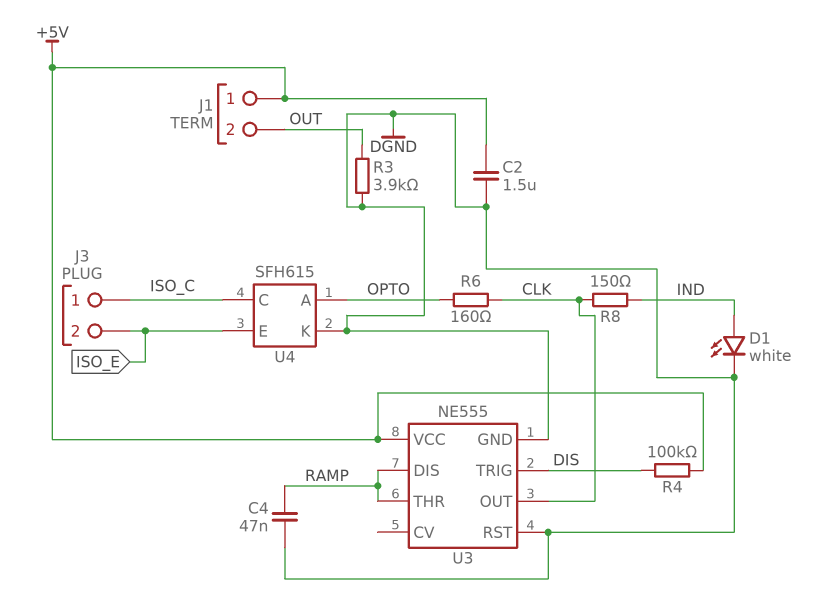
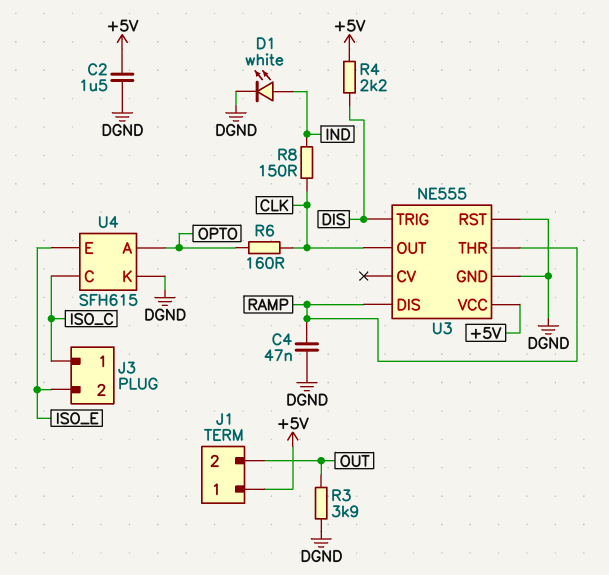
R4: 100k (+5V, DIS) -> 2.2k (+5V, DIS)

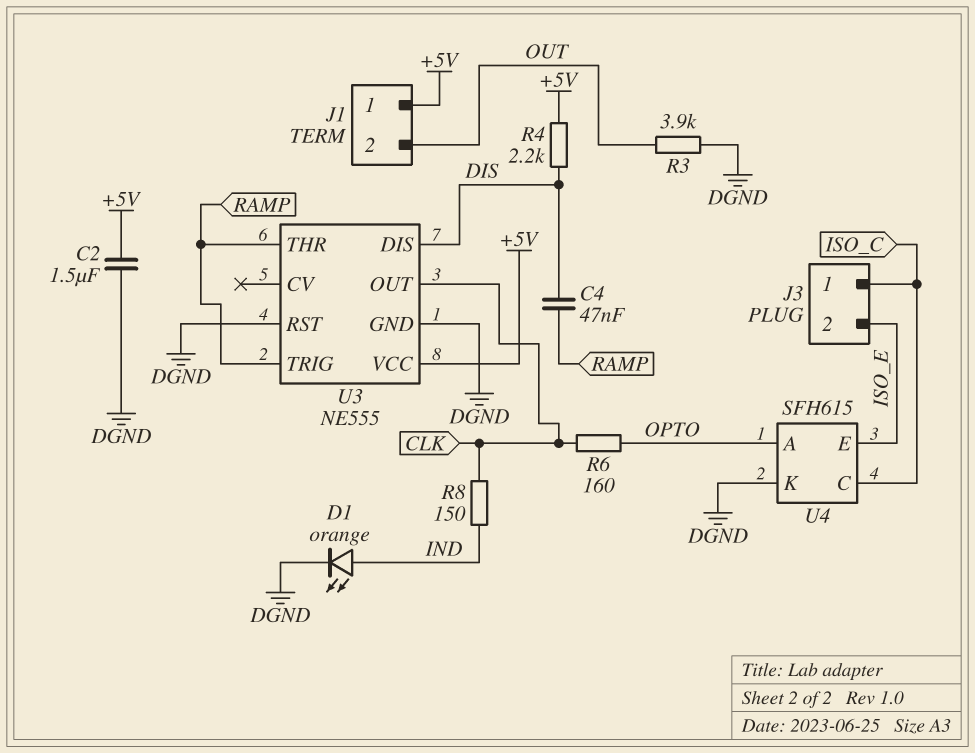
C4: 47nF (DGND, RAMP) -> 47nF (DIS, RAMP)
D1: LED white (A IND, K DGND) -> LED orange (A IND, K DGND)
U3 pin DIS: RAMP -> DIS
U3 pin TRIG: DIS -> RAMP

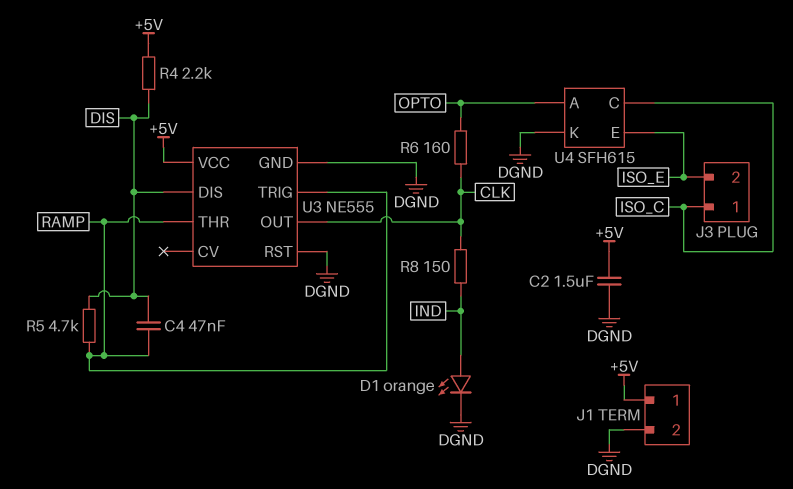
J1 pin 2: OUT -> DGND
R3: 3.9k (DGND, OUT) -> none
R5: none -> 4.7k (DIS, RAMP)

